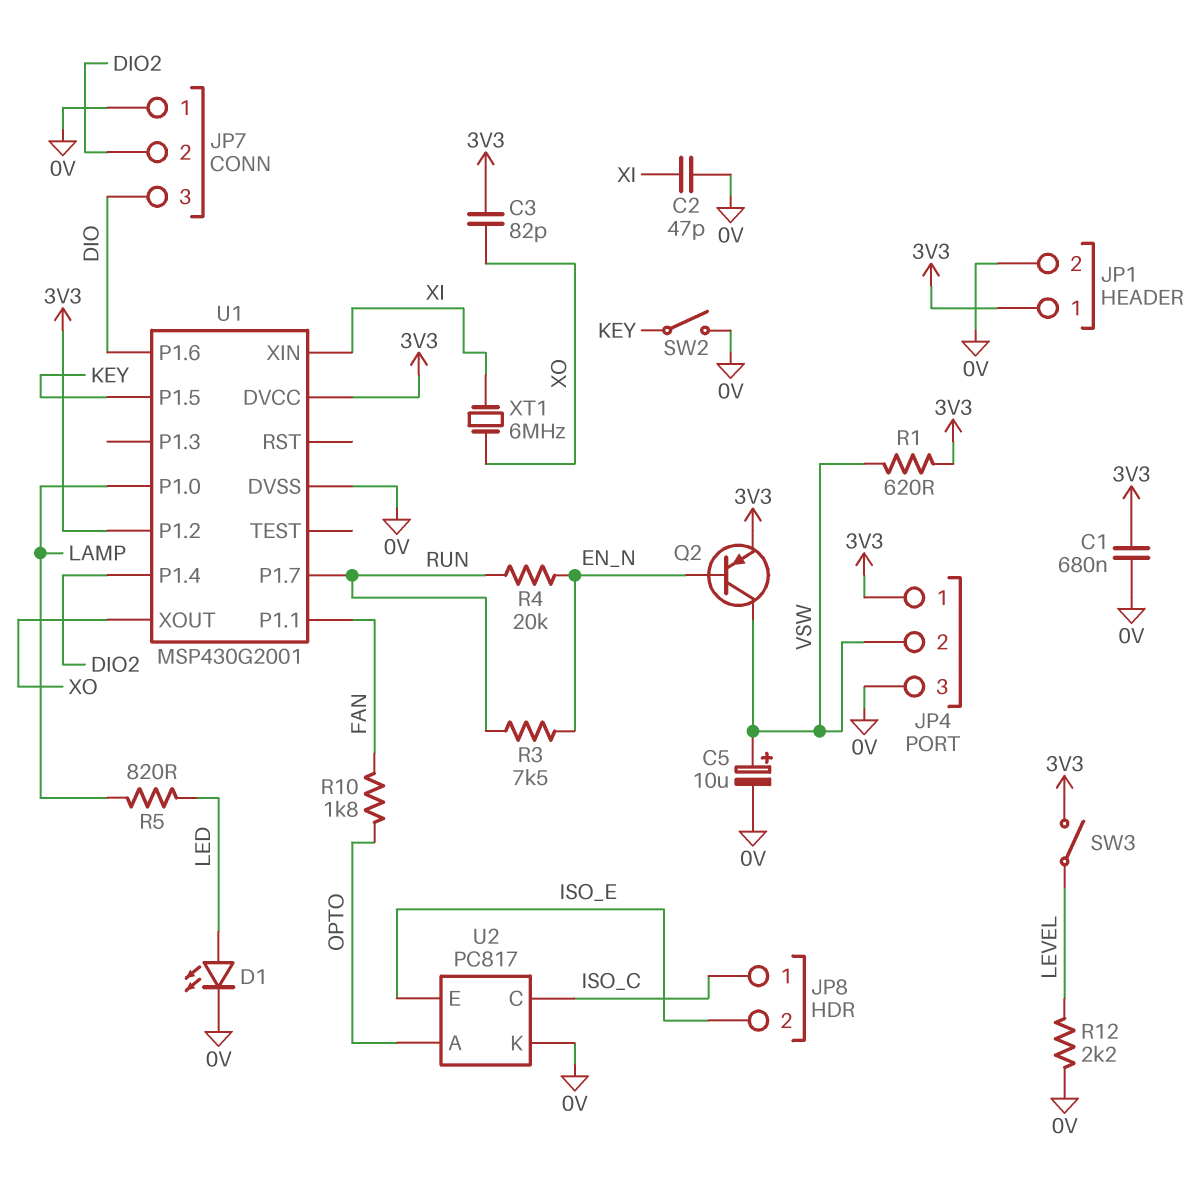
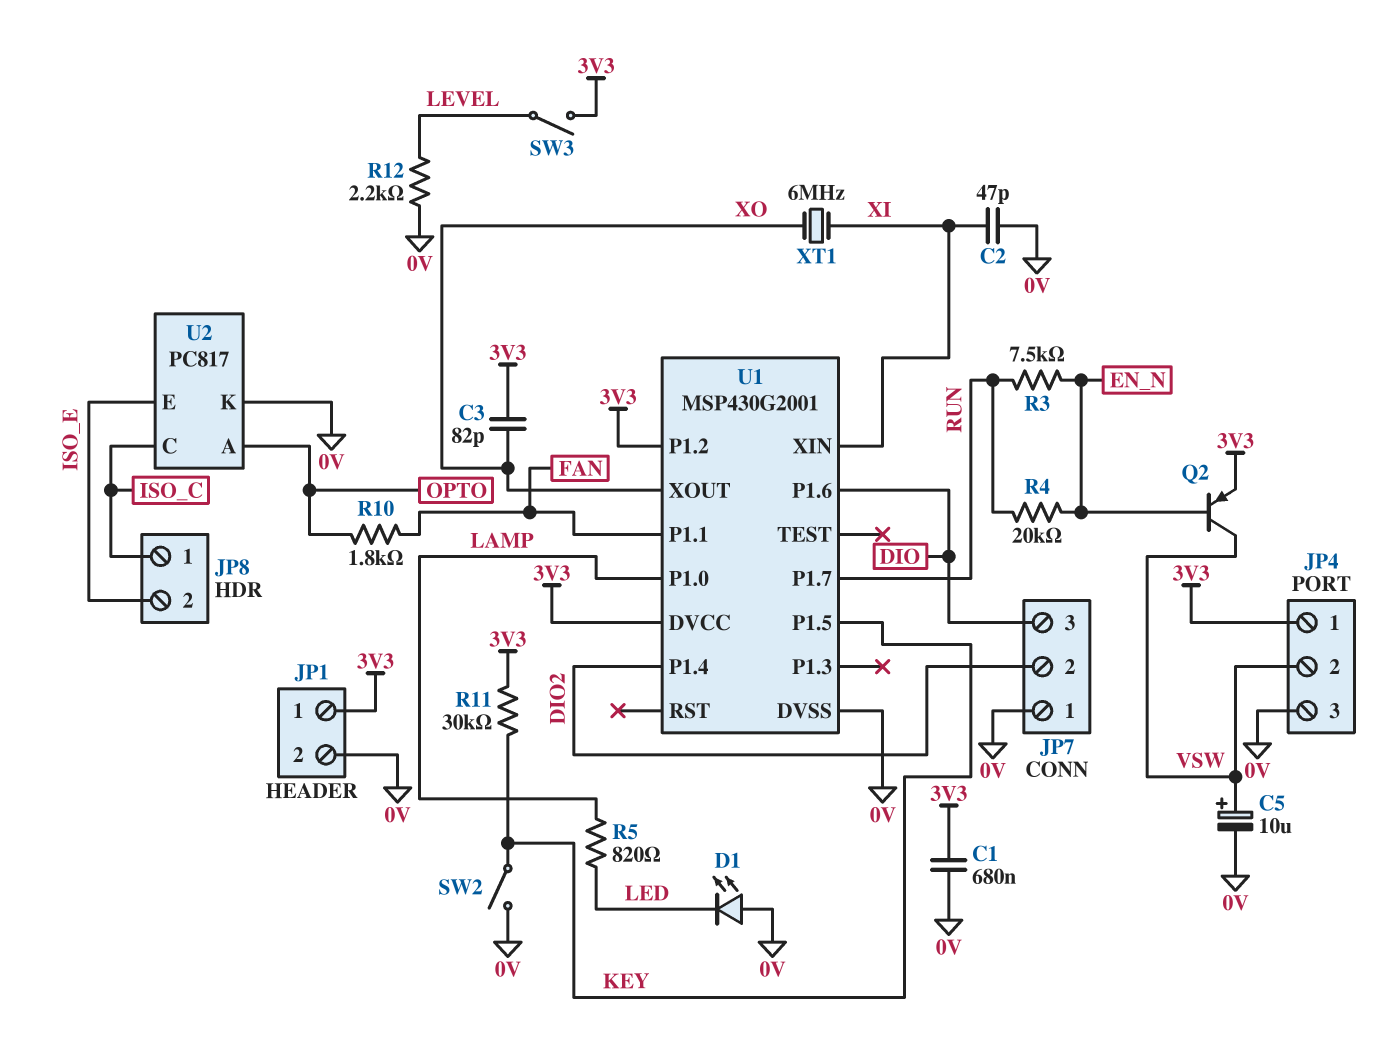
D1: LED (A LED, K 0V) -> LED (A 0V, K LED)
R1: 620 (3V3, VSW) -> none
R11: none -> 30k (3V3, KEY)

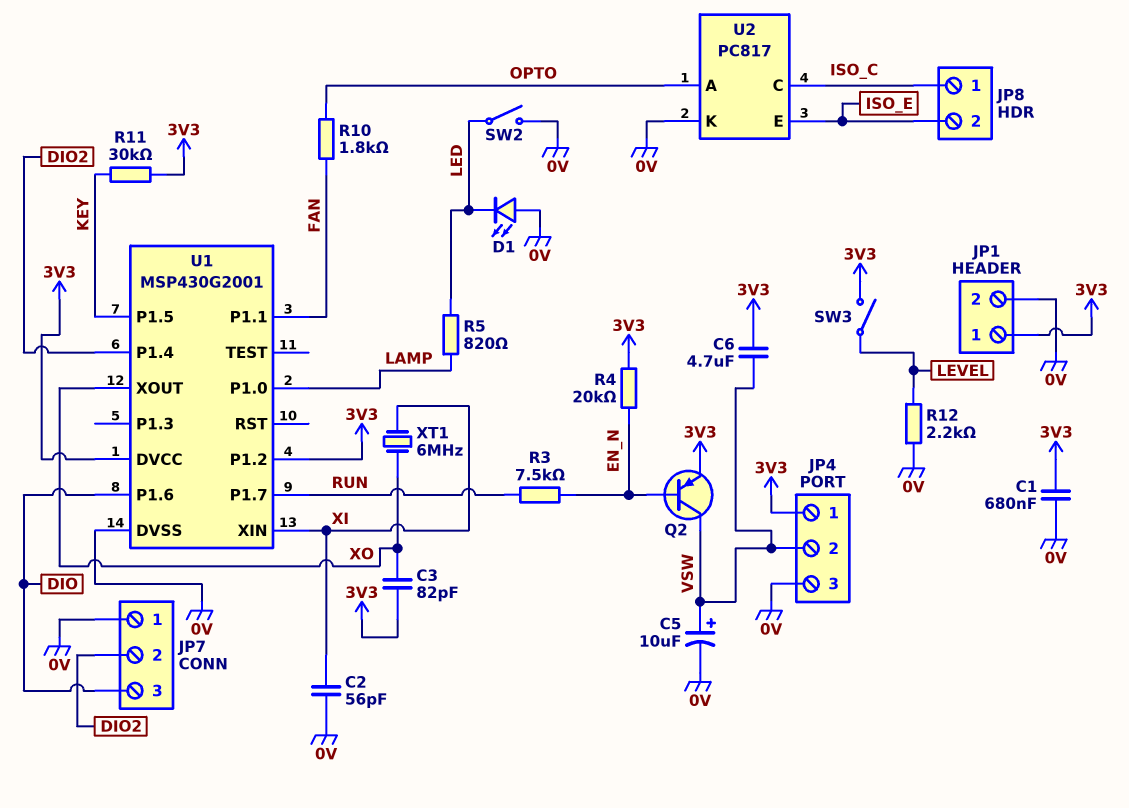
C2: 47pF (0V, XI) -> 56pF (0V, XI)
C6: none -> 4.7uF (3V3, VSW)
R4: 20k (EN_N, RUN) -> 20k (3V3, EN_N)
SW2: switch (0V, KEY) -> switch (0V, LED)

